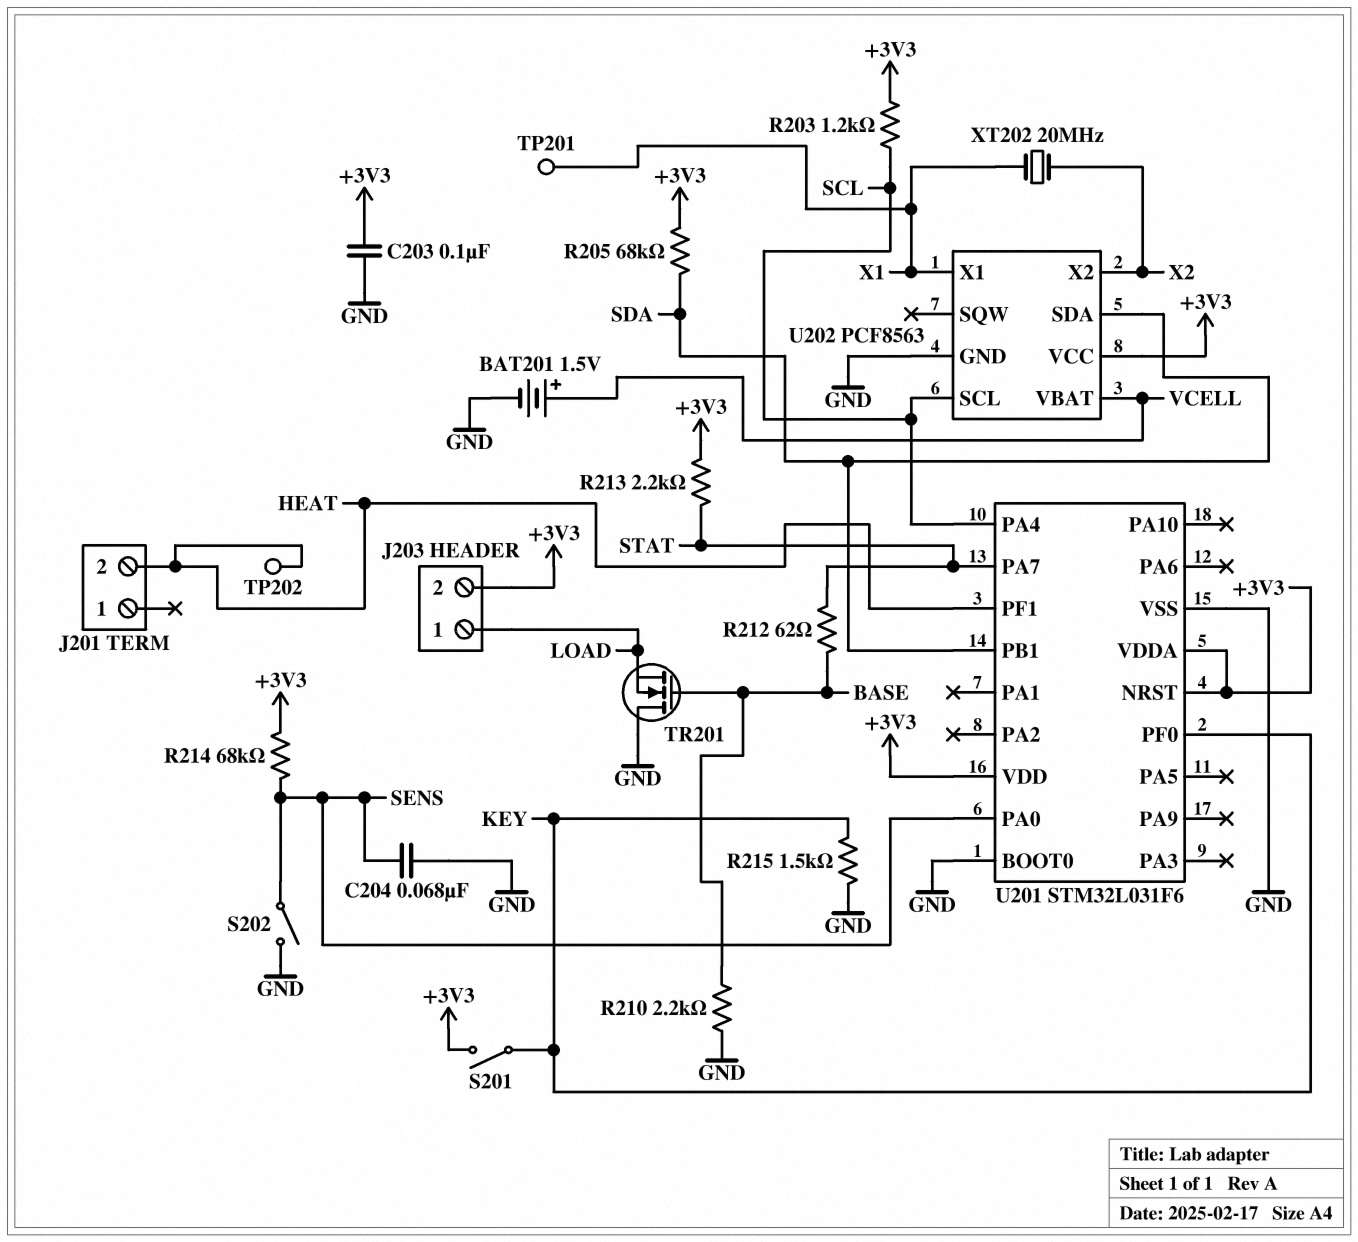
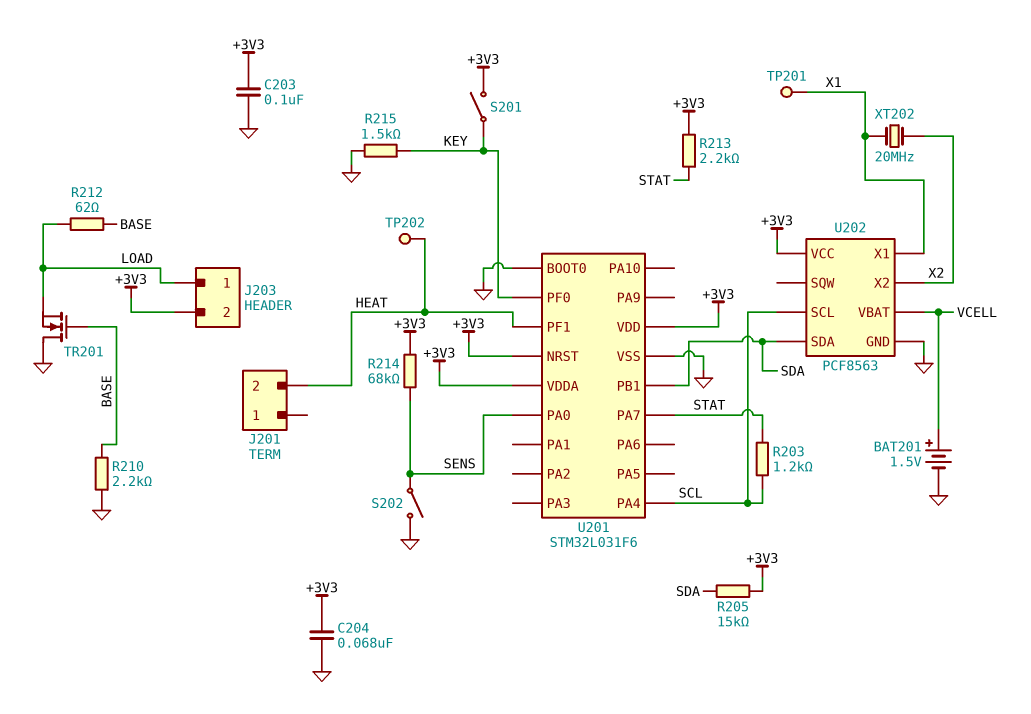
C204: 68nF (GND, SENS) -> 68nF (+3V3, GND)
R203: 1.2k (+3V3, SCL) -> 1.2k (SCL, STAT)
R205: 68k (+3V3, SDA) -> 15k (+3V3, SDA)
R212: 62 (BASE, STAT) -> 62 (BASE, LOAD)

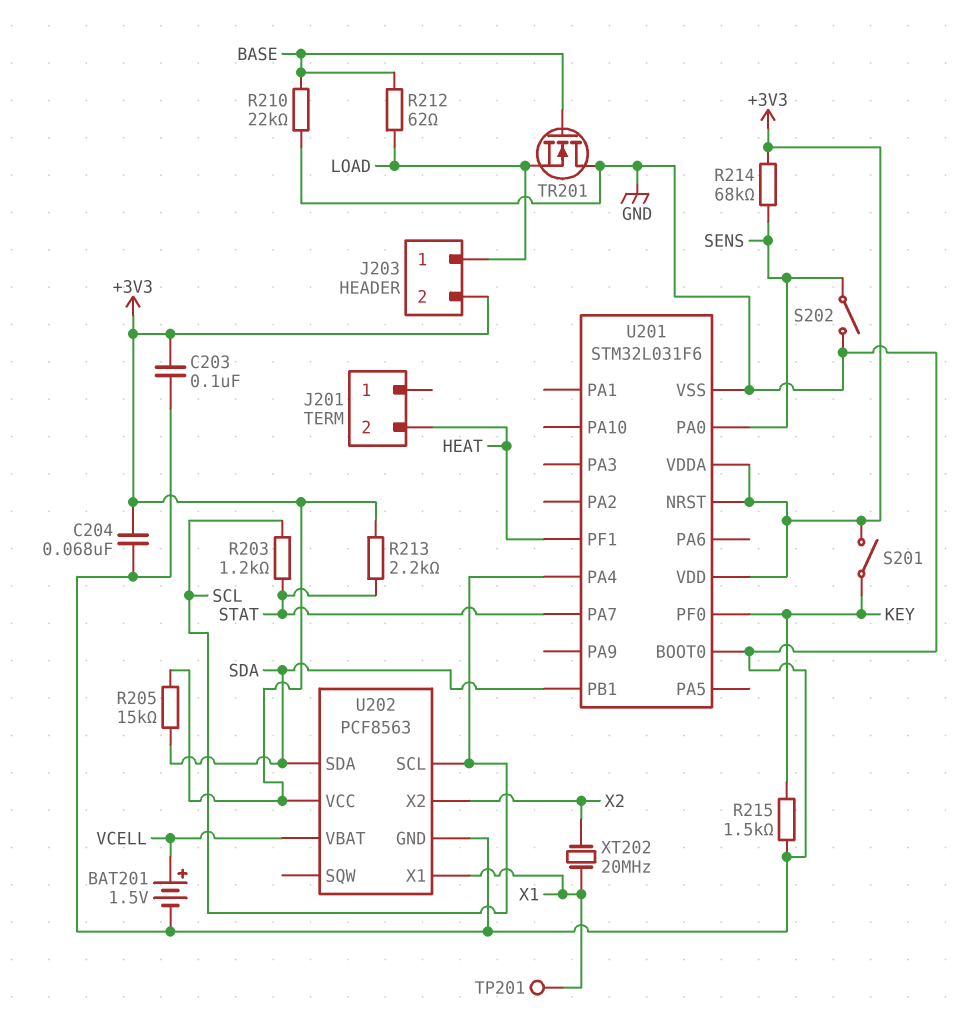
R210: 2.2k (BASE, GND) -> 22k (BASE, GND)
TP202: test point (HEAT) -> none

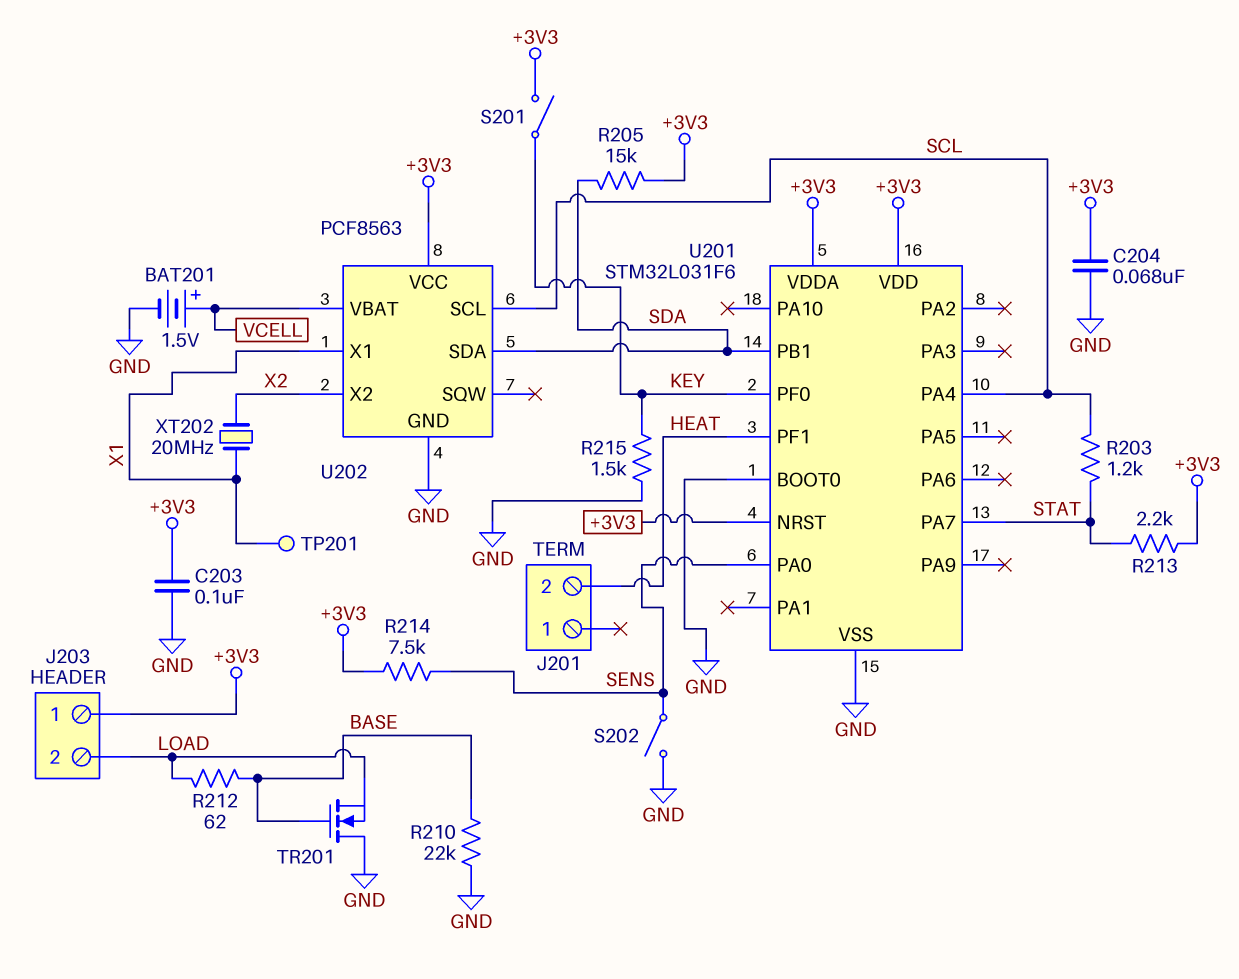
J203 pin 1: LOAD -> +3V3
J203 pin 2: +3V3 -> LOAD
R214: 68k (+3V3, SENS) -> 7.5k (+3V3, SENS)

